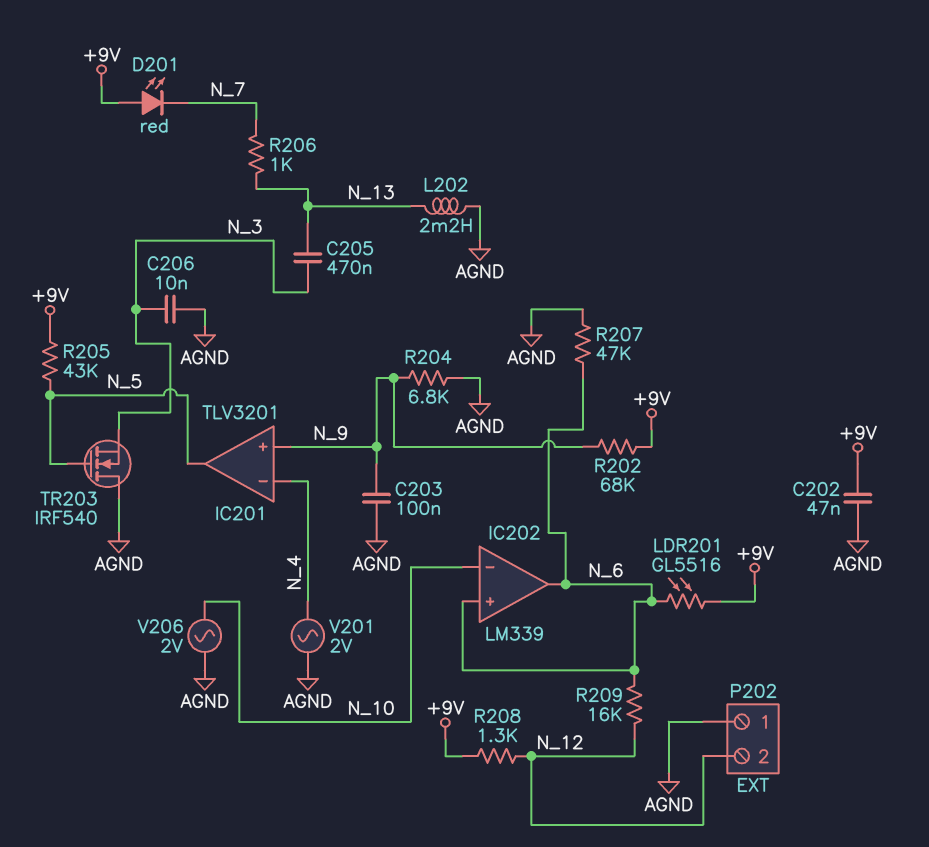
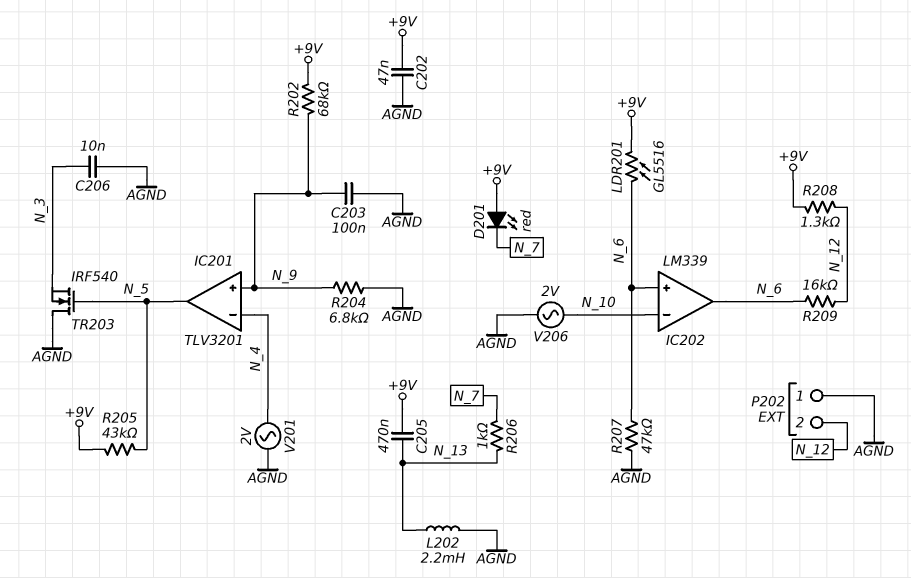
C205: 470nF (N_3, N_13) -> 470nF (+9V, N_13)

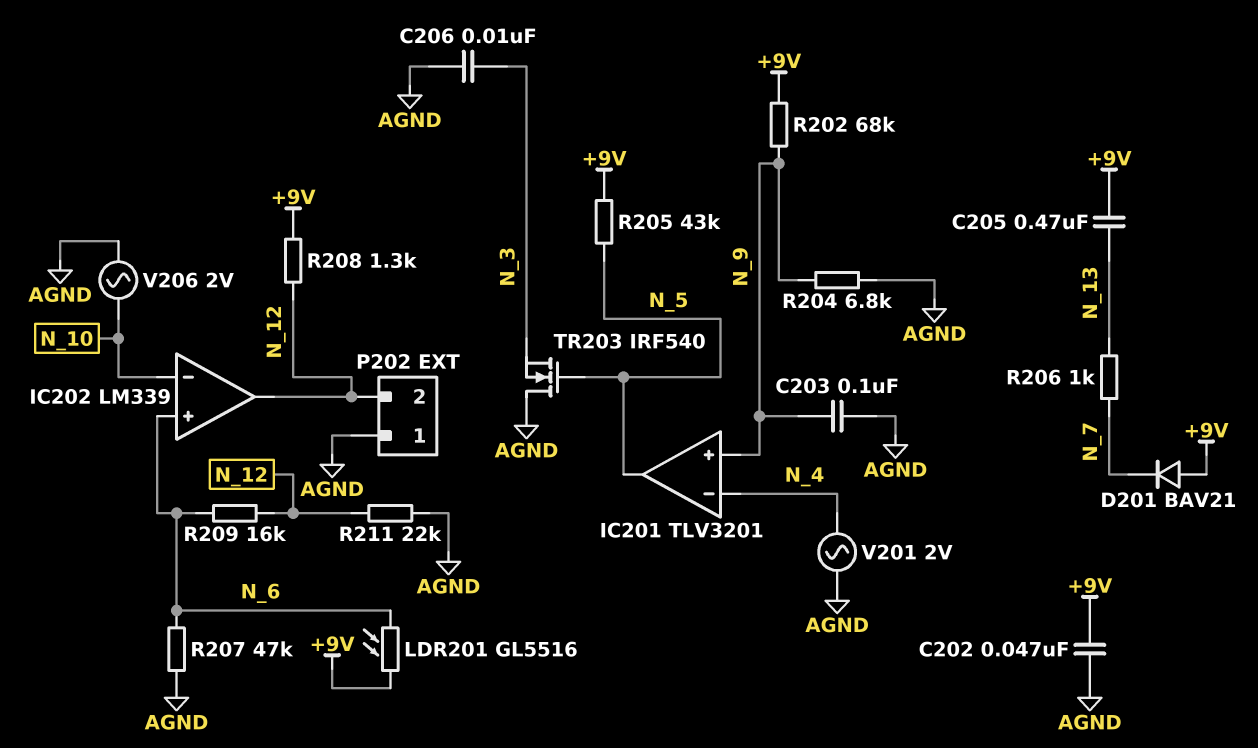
D201: LED red (A +9V, K N_7) -> diode BAV21 (A +9V, K N_7)
IC202 pin out: N_6 -> N_12
L202: 2.2mH (AGND, N_13) -> none
R211: none -> 22k (AGND, N_12)

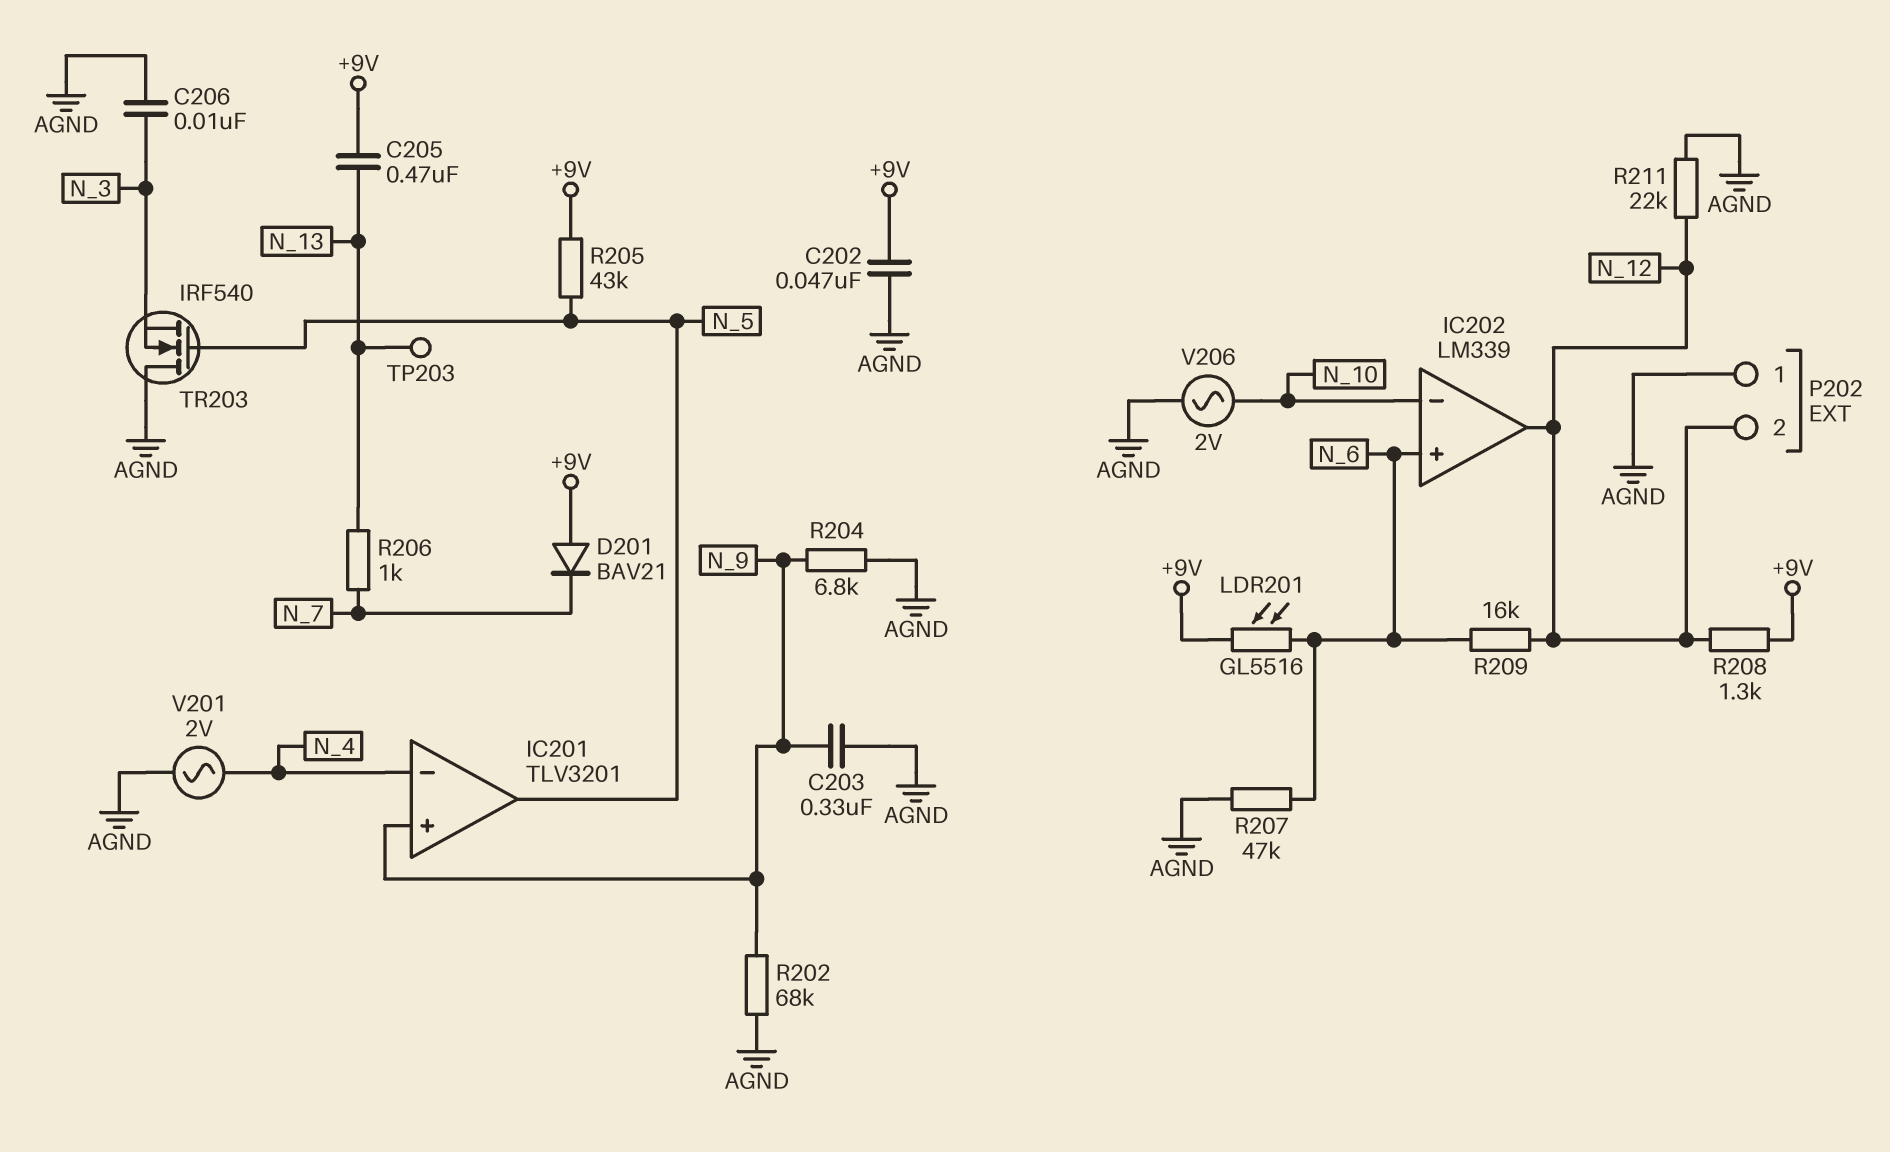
C203: 100nF (AGND, N_9) -> 330nF (AGND, N_9)
R202: 68k (+9V, N_9) -> 68k (AGND, N_9)
TP203: none -> test point (N_13)

